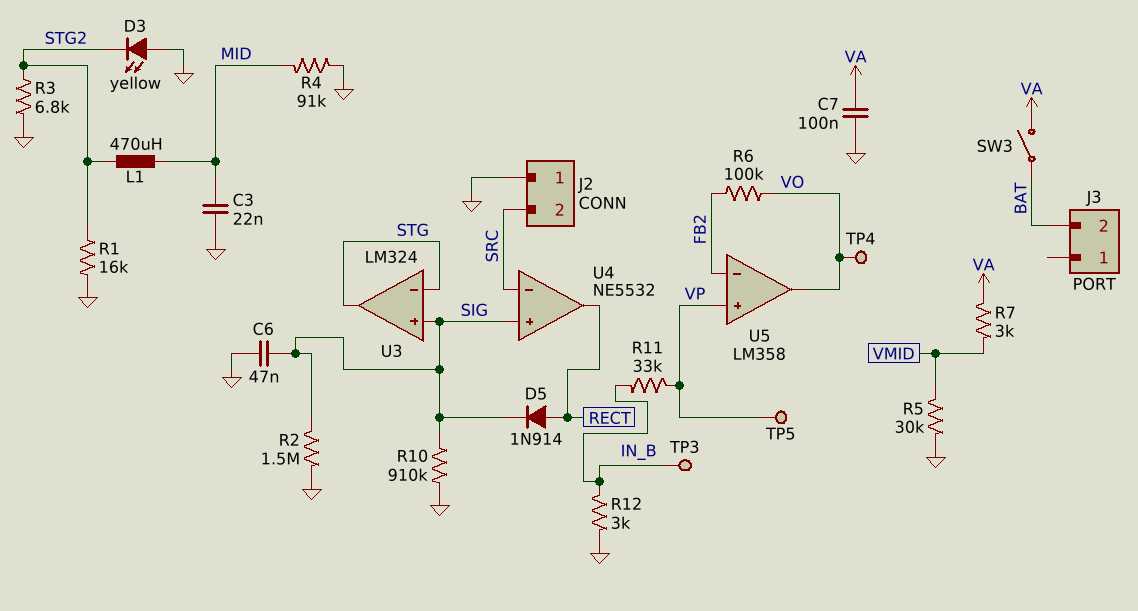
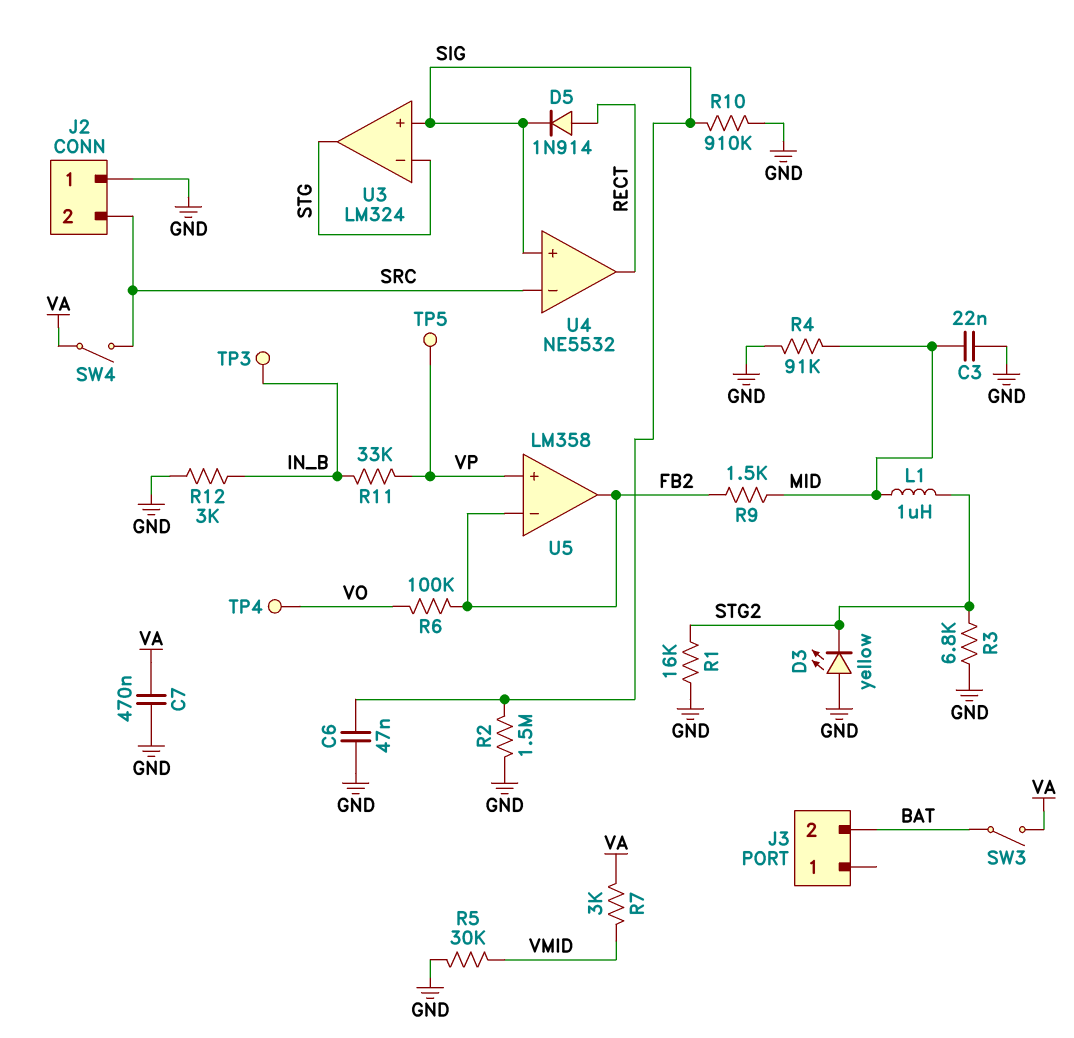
C7: 100nF (GND, VA) -> 470nF (GND, VA)
L1: 470uH (MID, STG2) -> 1uH (MID, STG2)
R9: none -> 1.5k (FB2, MID)
SW4: none -> switch (SRC, VA)
U5 pin out: VO -> FB2

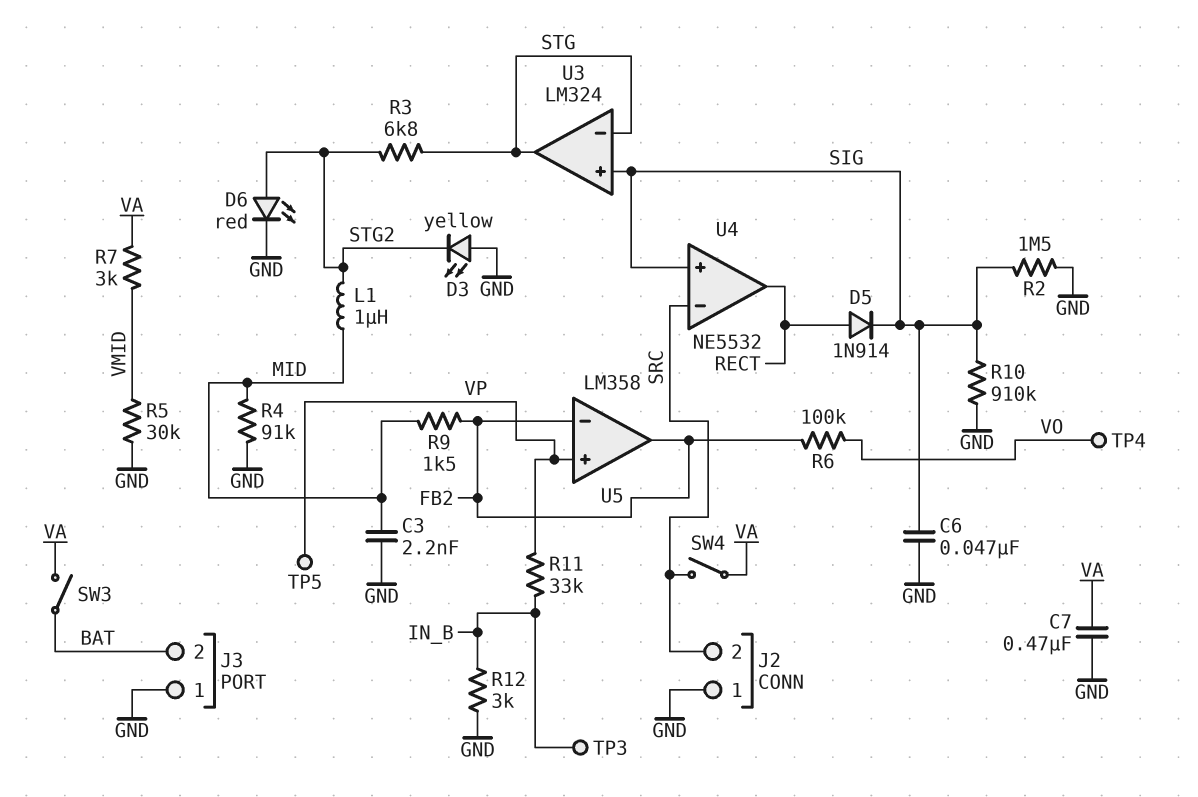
C3: 22nF (GND, MID) -> 2.2nF (GND, MID)
D6: none -> LED red (A STG2, K GND)
J3 pin 1: none -> GND
R1: 16k (GND, STG2) -> none
R3: 6.8k (GND, STG2) -> 6.8k (STG, STG2)

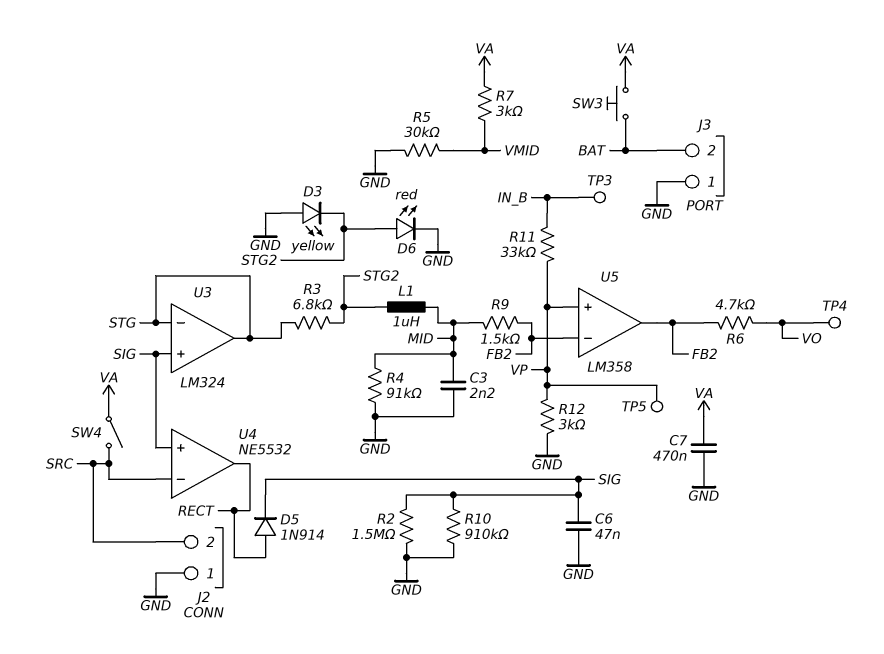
R6: 100k (FB2, VO) -> 4.7k (FB2, VO)
R12: 3k (GND, IN_B) -> 3k (GND, VP)
SW3: switch (BAT, VA) -> button (BAT, VA)

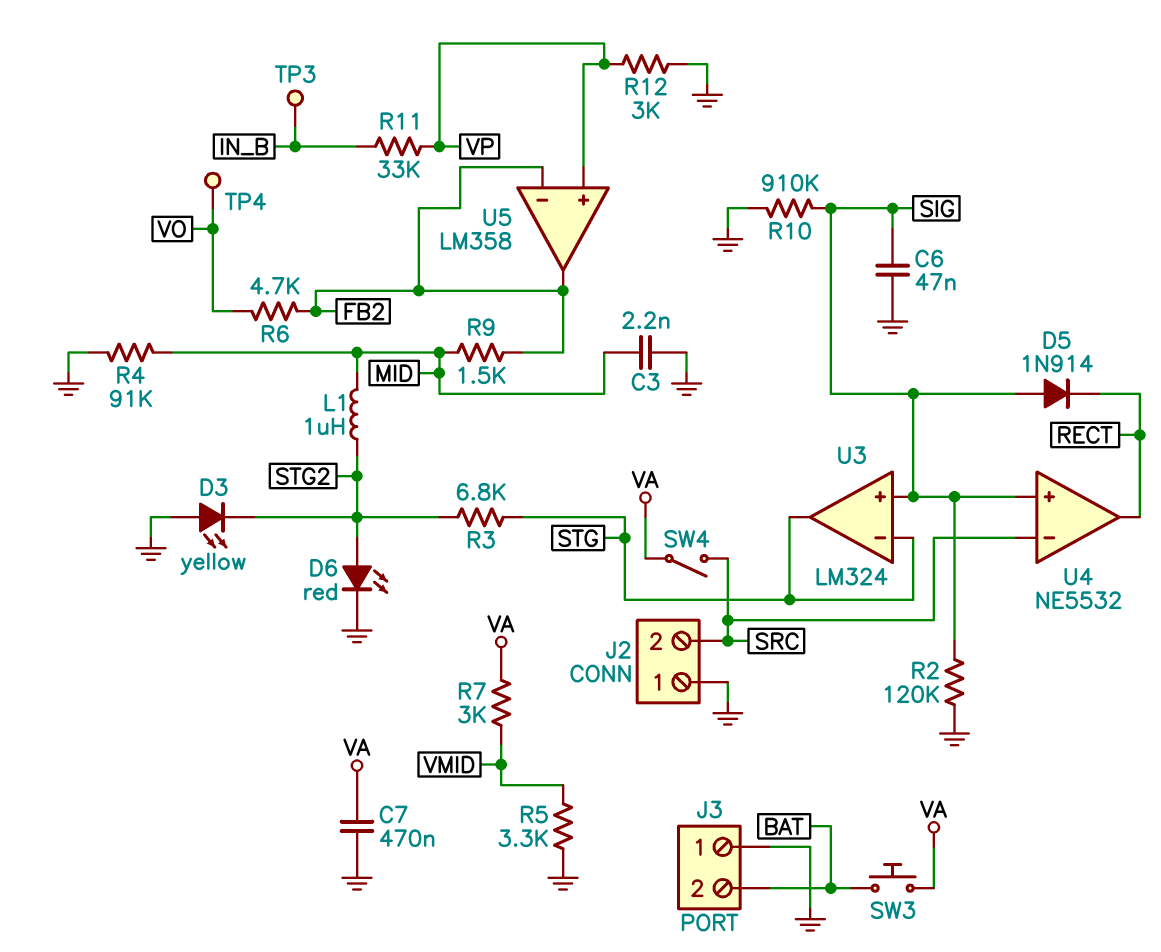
D5: diode 1N914 (A RECT, K SIG) -> diode 1N914 (A SIG, K RECT)
R2: 1.5M (GND, SIG) -> 120k (GND, SIG)
R5: 30k (GND, VMID) -> 3.3k (GND, VMID)
TP5: test point (VP) -> none

